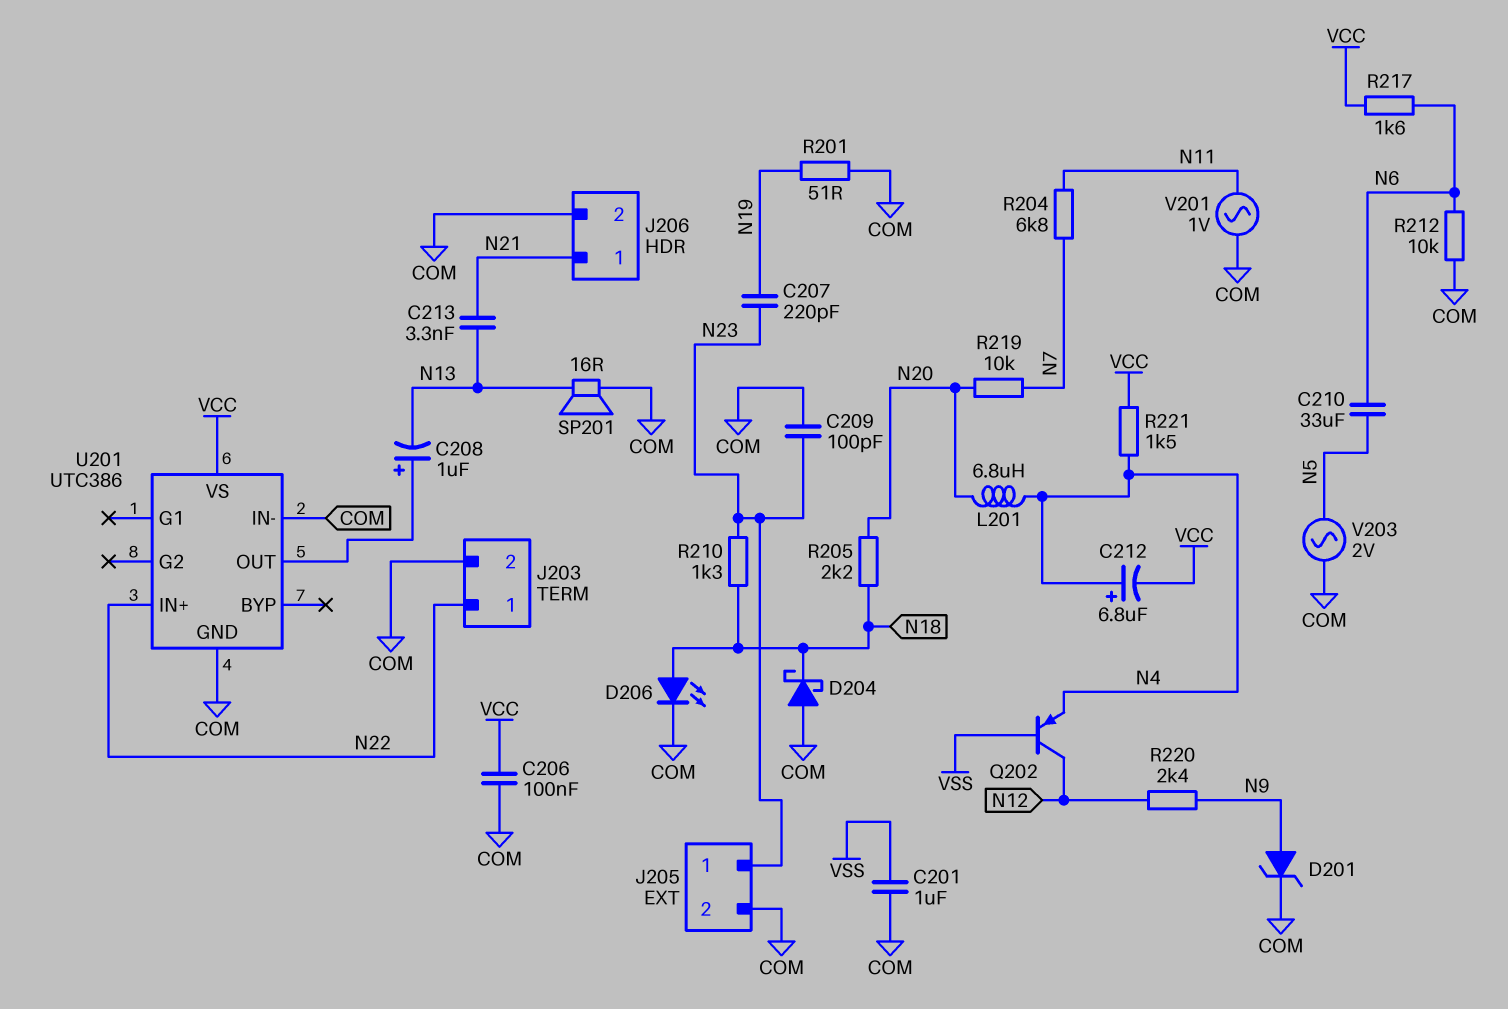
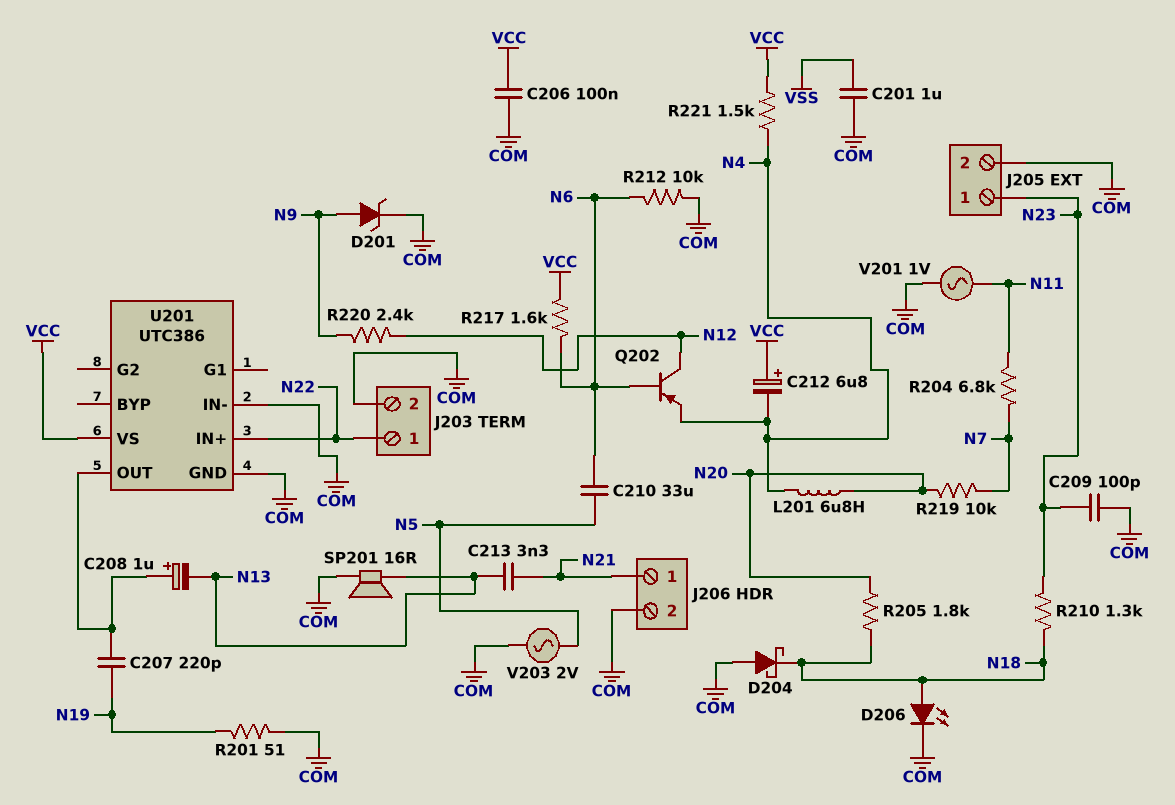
C207: 220pF (N19, N23) -> 220pF (N19, U201/OUT)
C212: 6.8uF (plus N4, minus VCC) -> 6.8uF (plus VCC, minus N4)
Q202: PNP (B VSS, C N12, E N4) -> PNP (B N6, C N12, E N4)
R205: 2.2k (N18, N20) -> 1.8k (N18, N20)

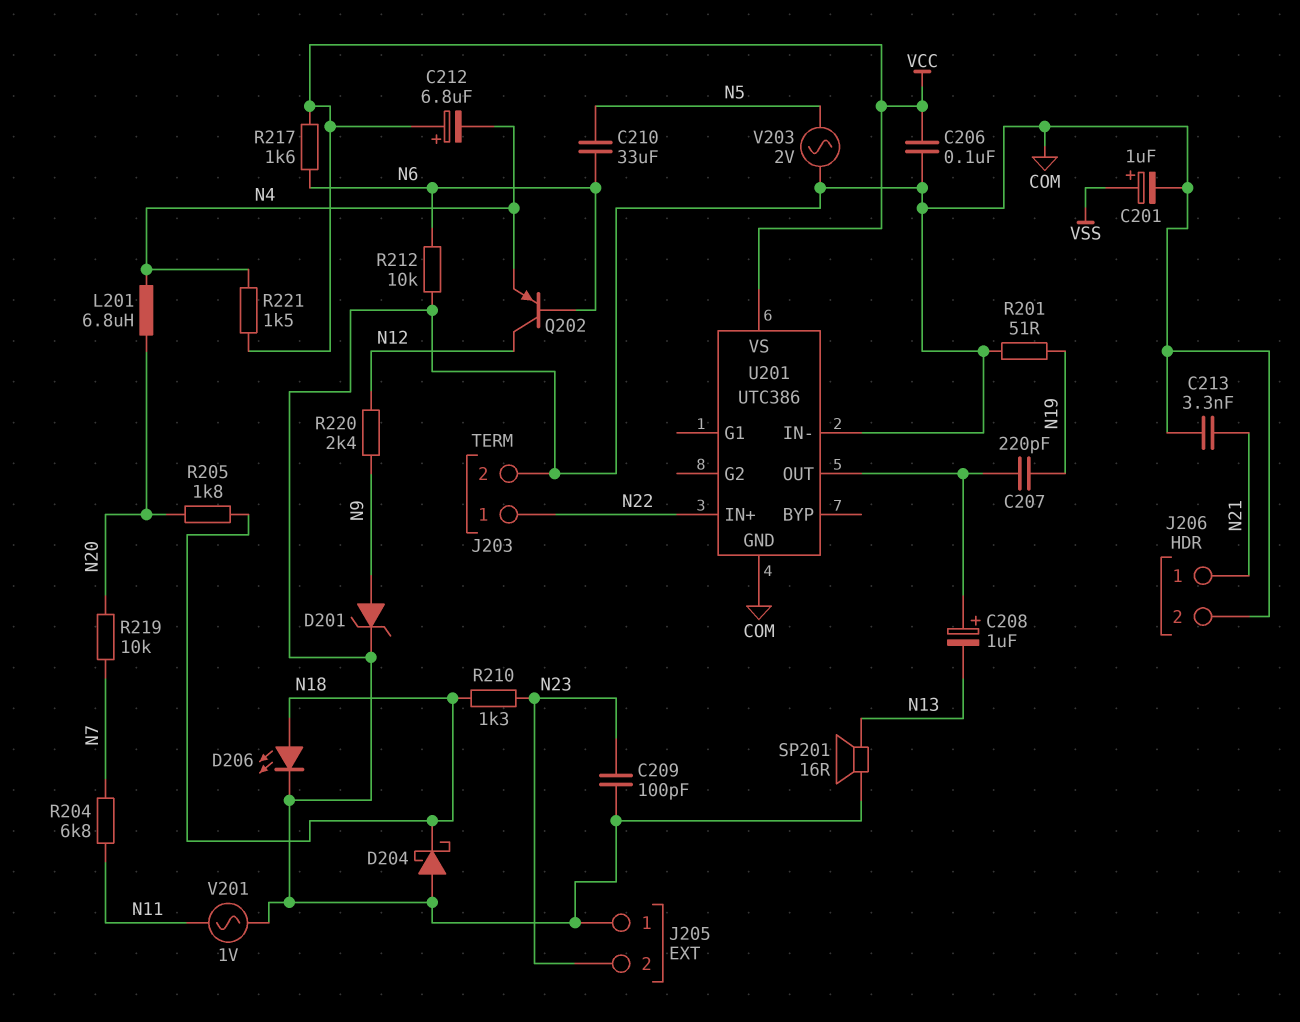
C201: 1uF (COM, VSS) -> 1uF (plus VSS, minus COM)
C213: 3.3nF (N13, N21) -> 3.3nF (COM, N21)
J205 pin 1: N23 -> COM
J205 pin 2: COM -> N23

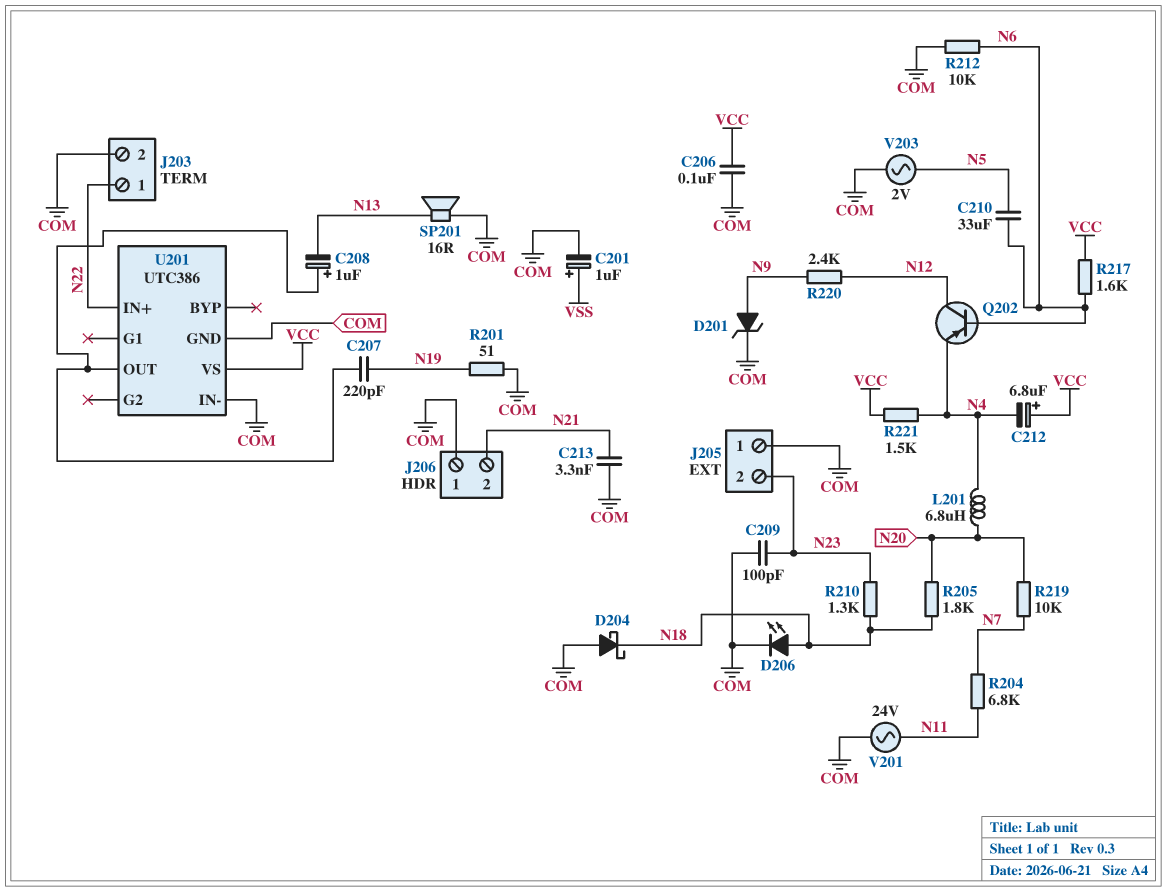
J206 pin 1: N21 -> COM
J206 pin 2: COM -> N21
V201: AC 1V (COM, N11) -> AC 24V (COM, N11)

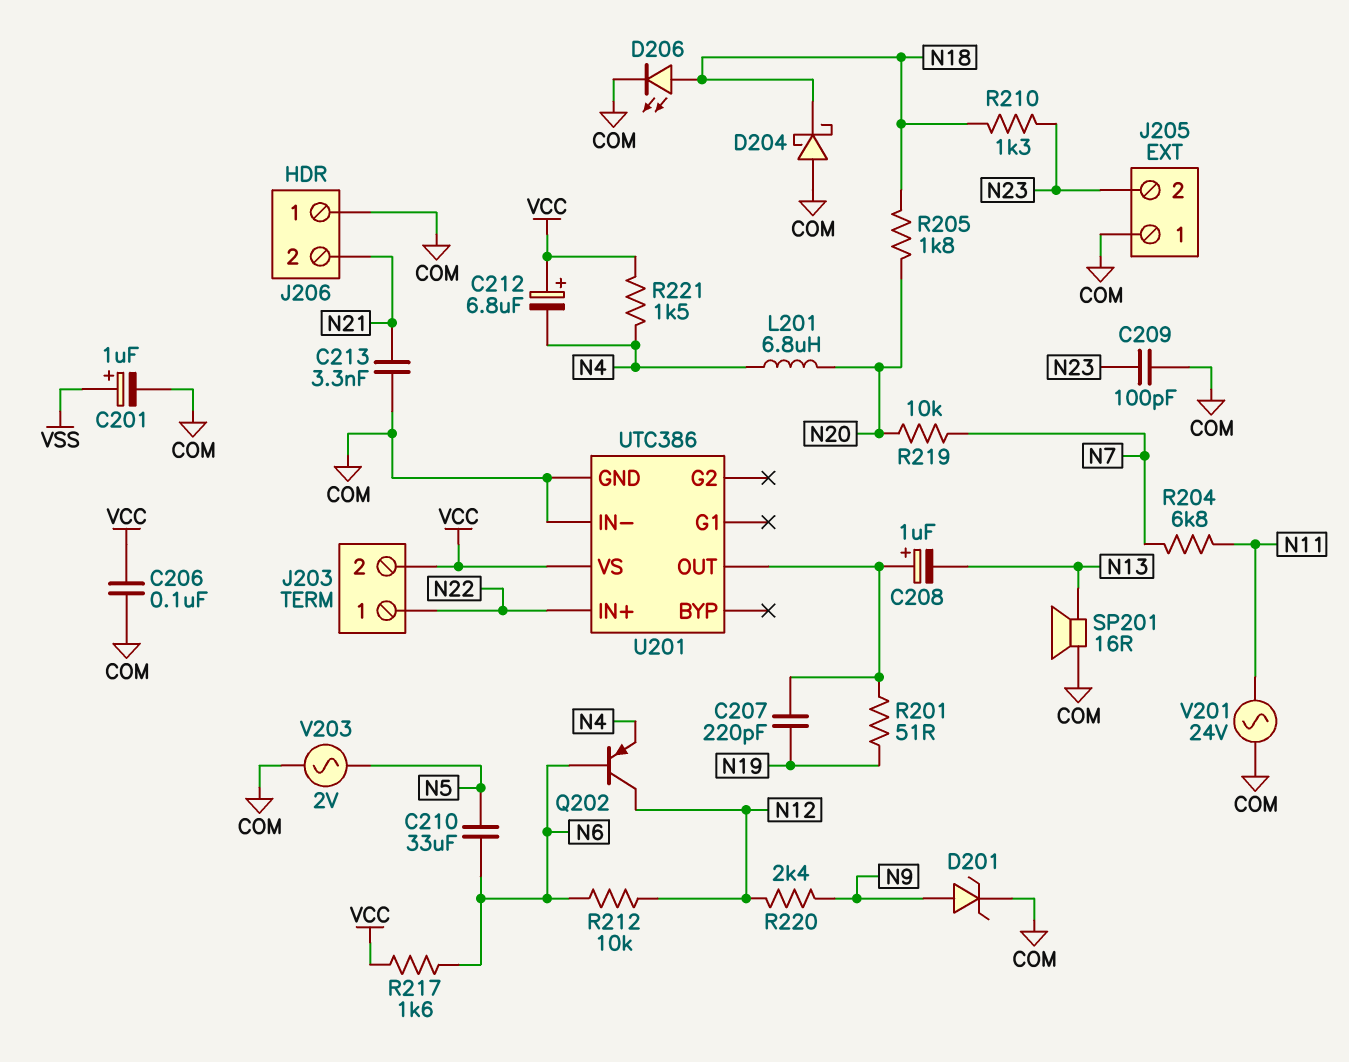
J203 pin 2: COM -> VCC
R201: 51 (COM, N19) -> 51 (N19, U201/OUT)
R212: 10k (COM, N6) -> 10k (N6, N12)

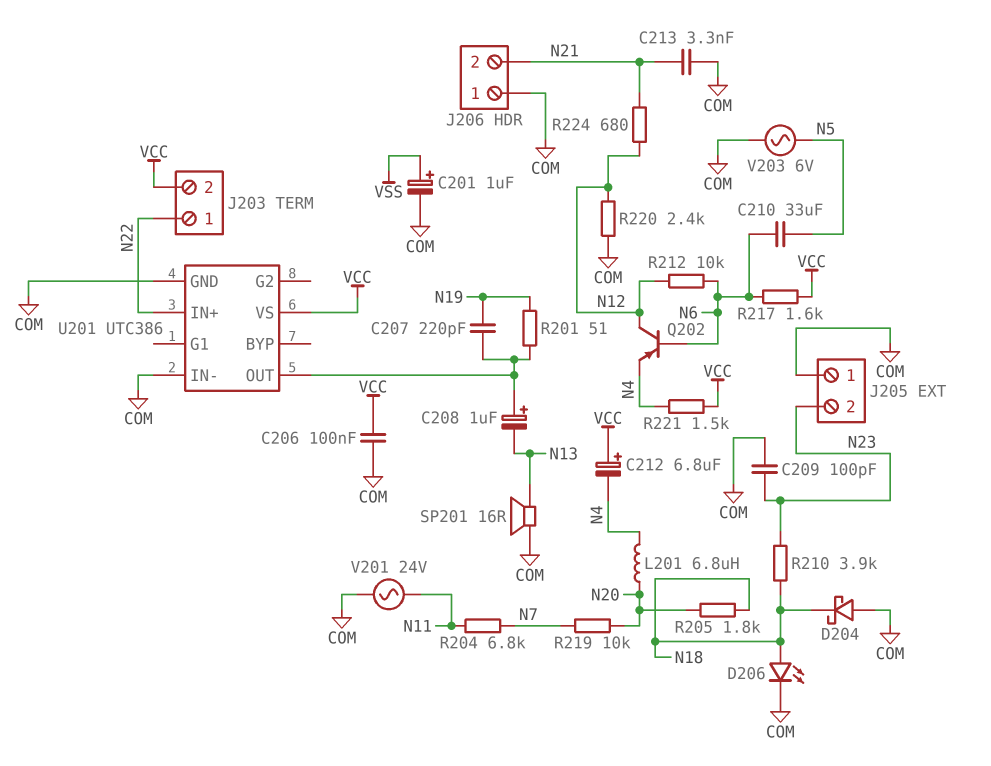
D201: zener (A N9, K COM) -> none
R210: 1.3k (N18, N23) -> 3.9k (N18, N23)
R220: 2.4k (N9, N12) -> 2.4k (COM, N12)
R224: none -> 680 (N12, N21)
V203: AC 2V (COM, N5) -> AC 6V (COM, N5)

